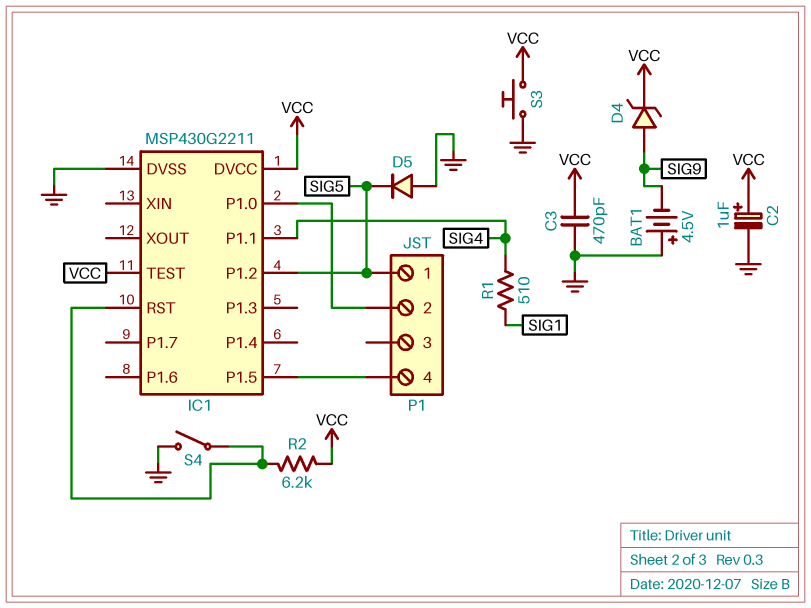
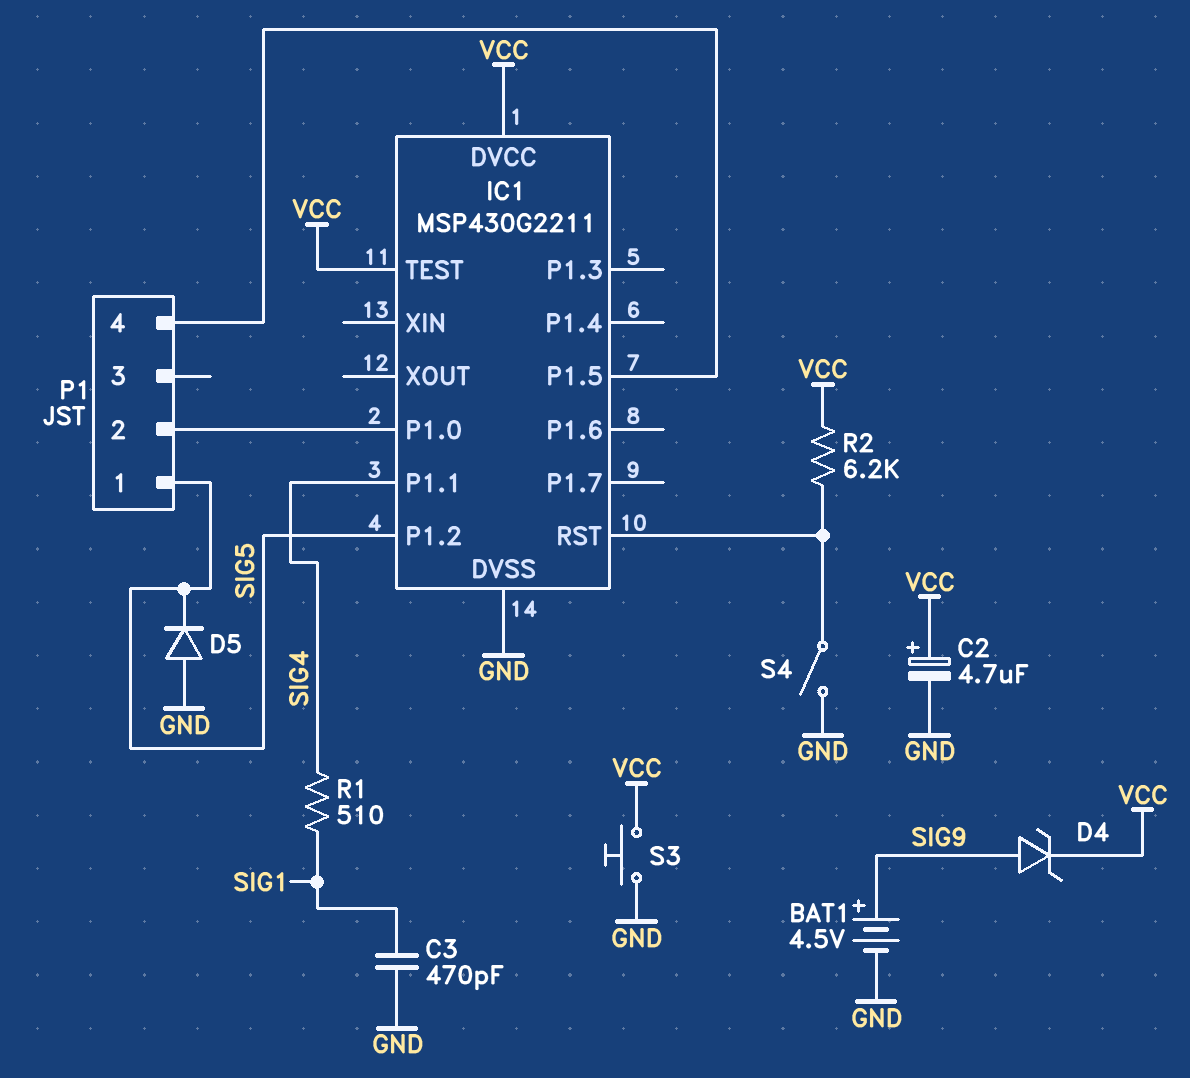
BAT1: 4.5V (plus GND, minus SIG9) -> 4.5V (plus SIG9, minus GND)
C2: 1uF (plus VCC, minus GND) -> 4.7uF (plus VCC, minus GND)
C3: 470pF (GND, VCC) -> 470pF (GND, SIG1)

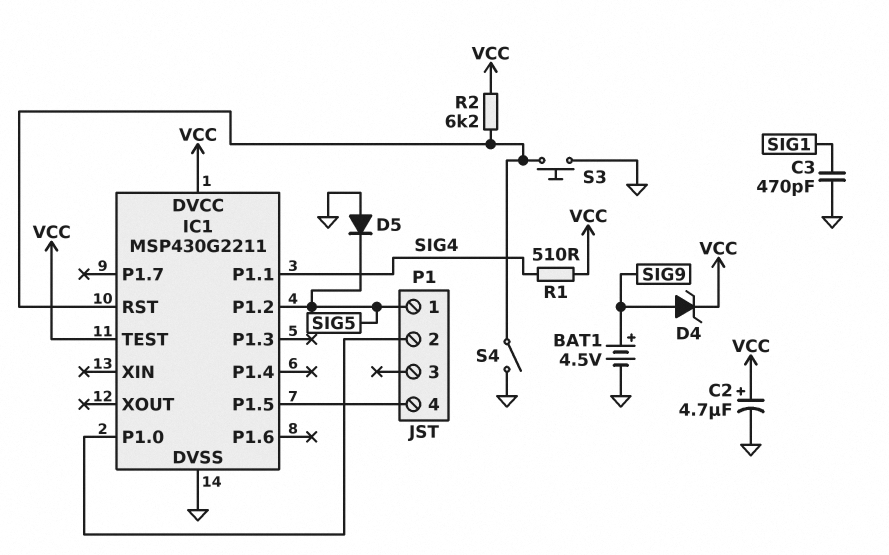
R1: 510 (SIG1, SIG4) -> 510 (SIG4, VCC)
S3: button (GND, VCC) -> button (GND, IC1/RST)

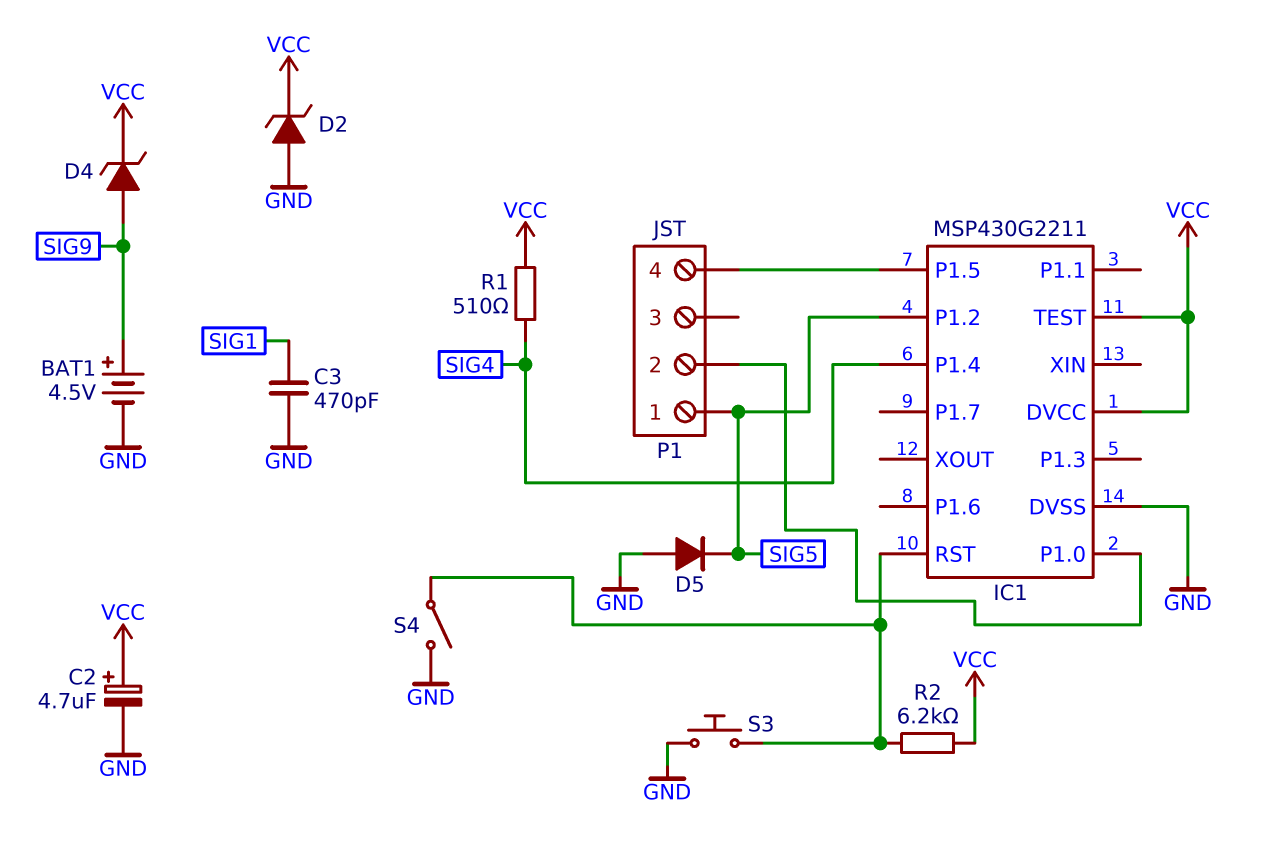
D2: none -> zener (A GND, K VCC)
IC1 pin P1.1: SIG4 -> none
IC1 pin P1.4: none -> SIG4

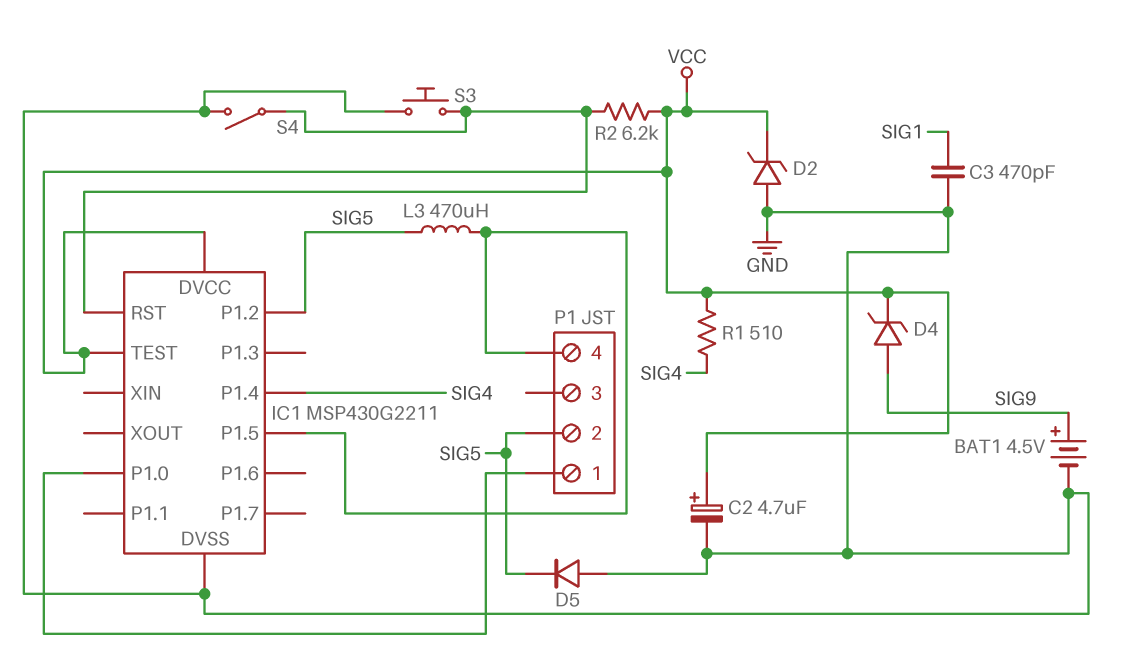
L3: none -> 470uH (IC1/P1.5, SIG5)
P1 pin 1: SIG5 -> IC1/P1.0
P1 pin 2: IC1/P1.0 -> SIG5

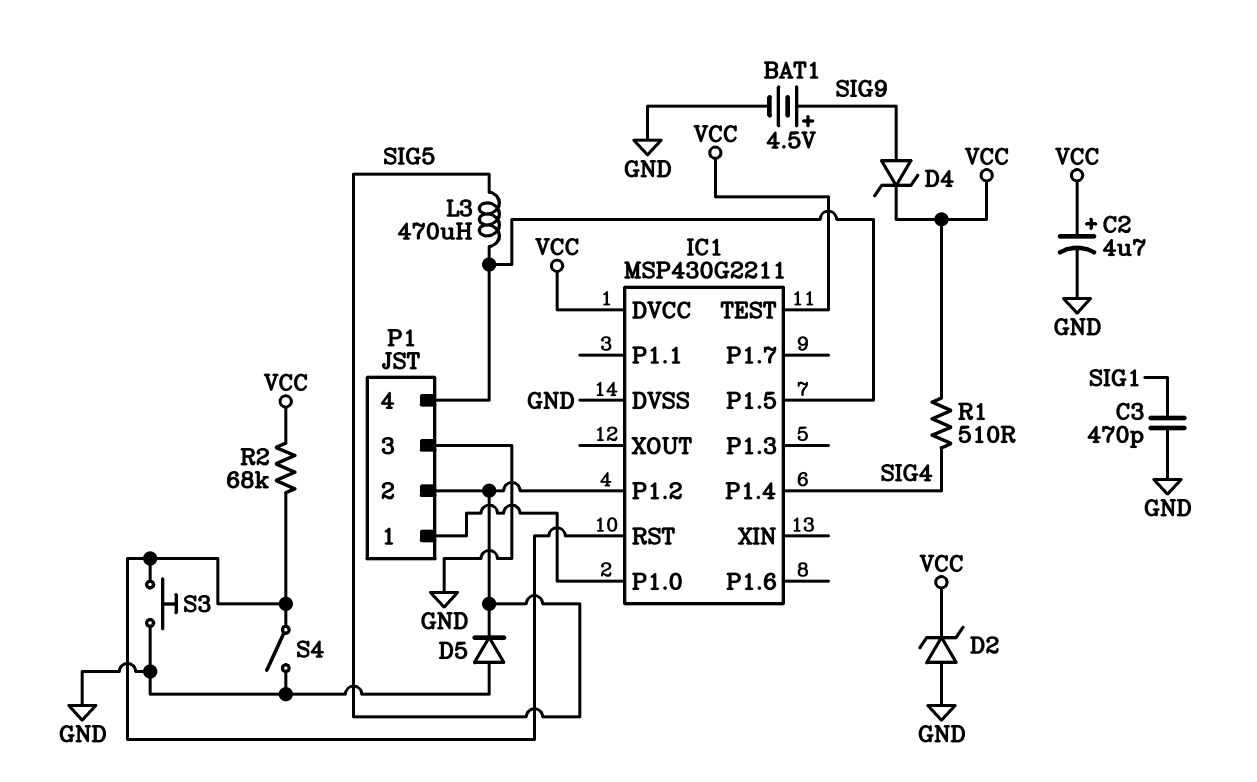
P1 pin 3: none -> GND
R2: 6.2k (IC1/RST, VCC) -> 68k (IC1/RST, VCC)

